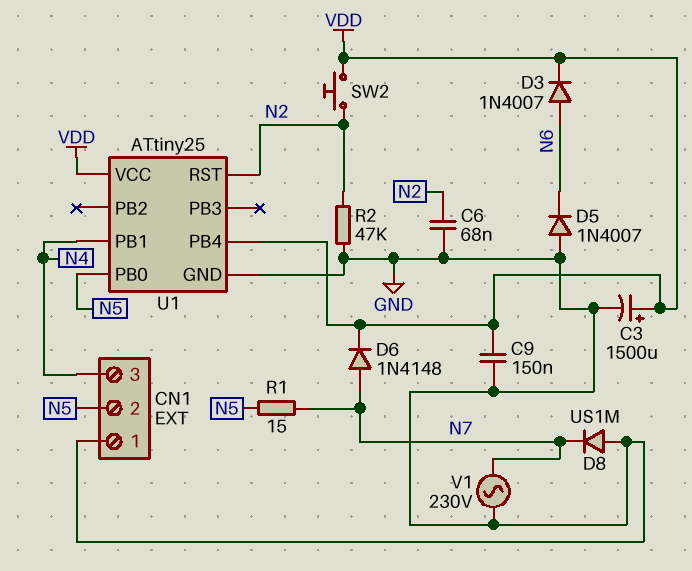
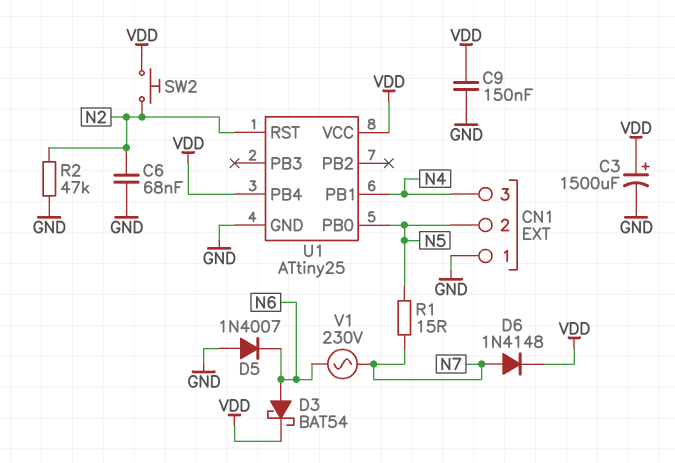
D3: diode 1N4007 (A N6, K VDD) -> schottky BAT54 (A N6, K VDD)
D8: diode US1M (A GND, K N7) -> none
V1: AC 230V (GND, N7) -> AC 230V (N6, N7)

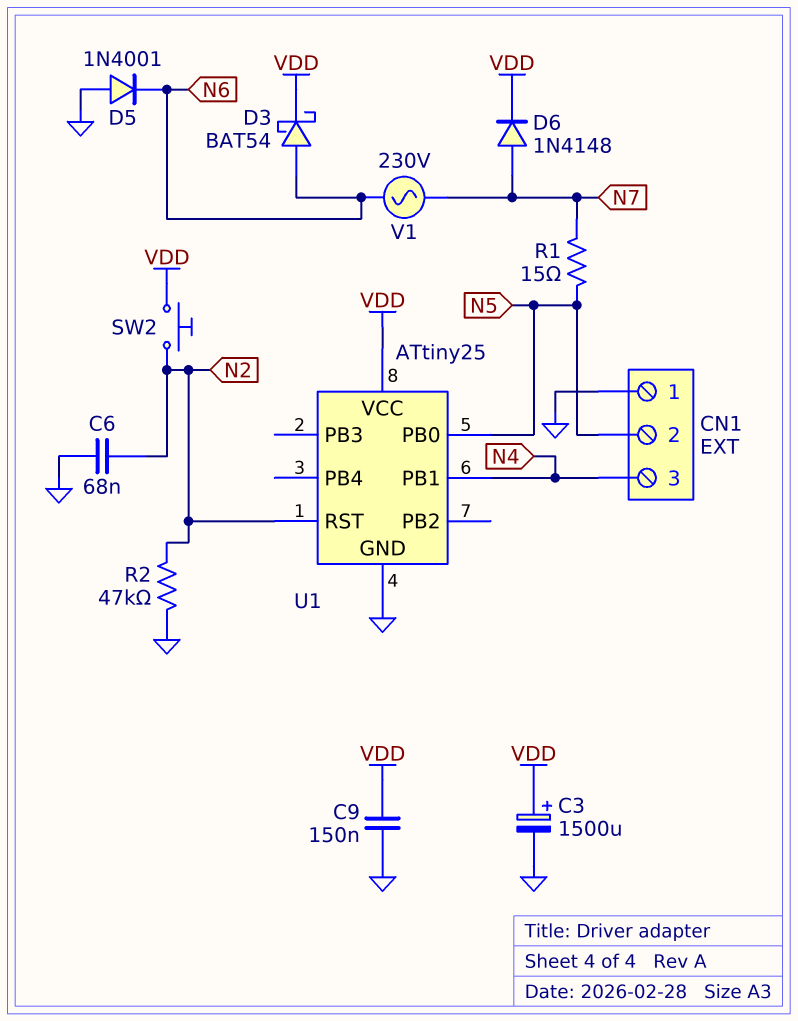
D5: diode 1N4007 (A GND, K N6) -> diode 1N4001 (A GND, K N6)
U1 pin PB4: VDD -> none

